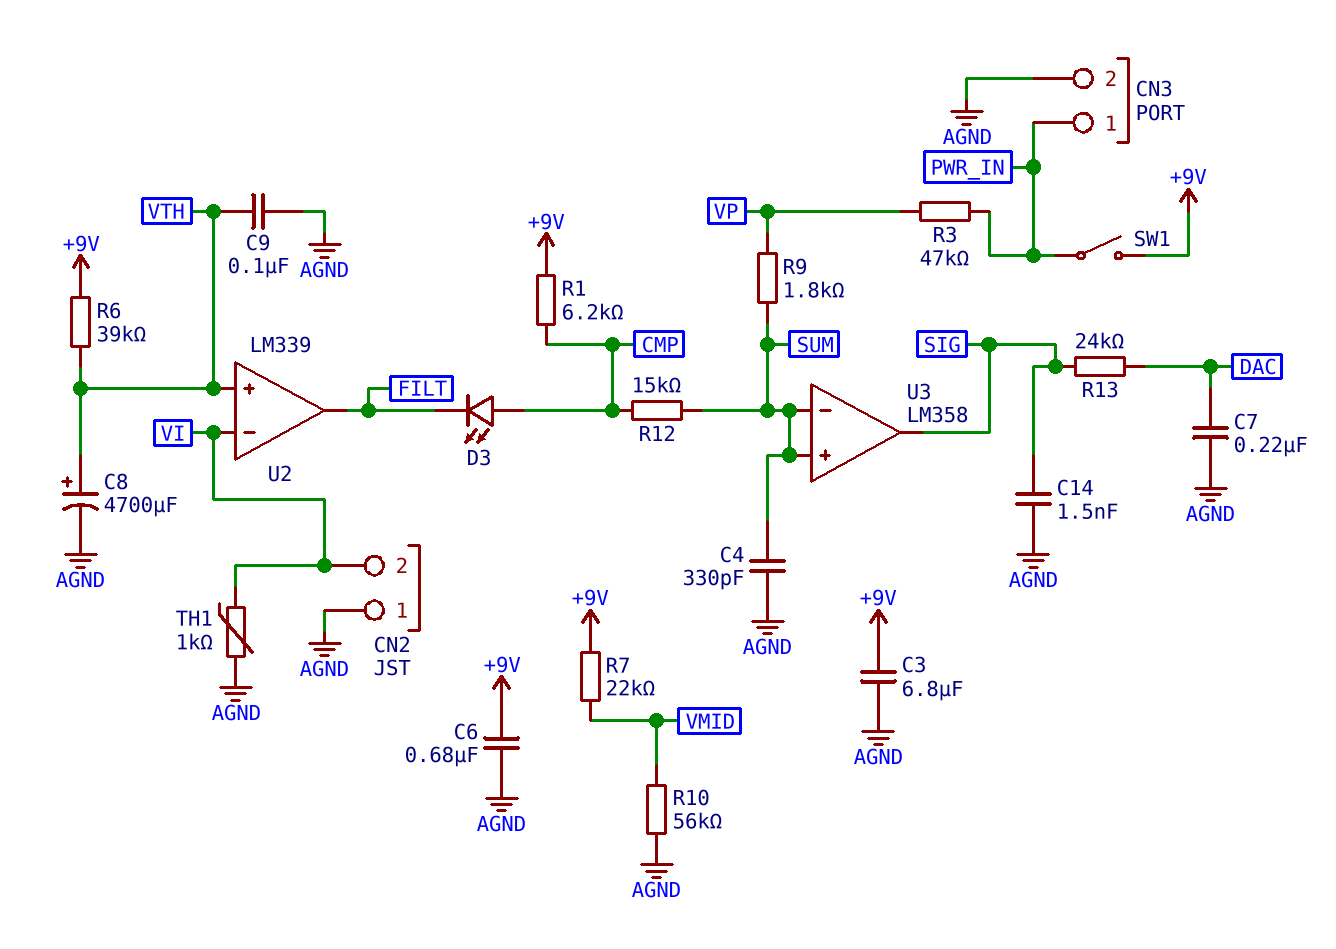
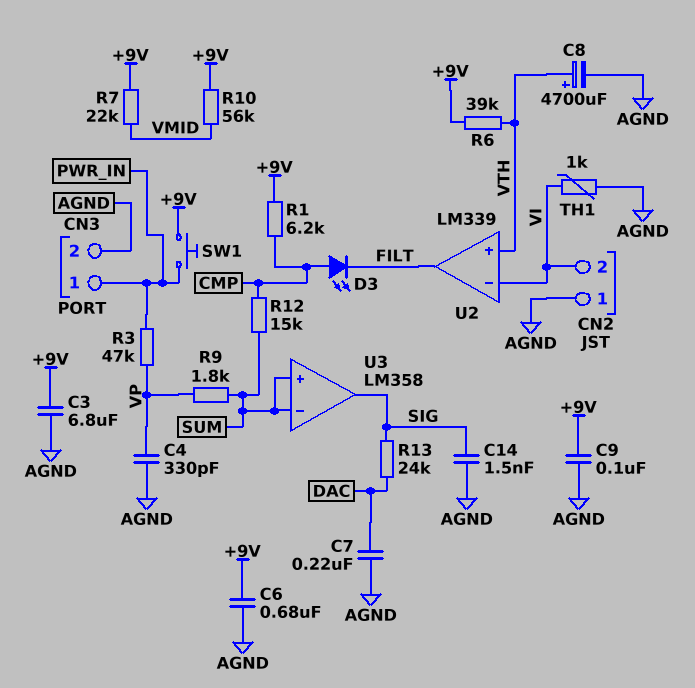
C4: 330pF (AGND, SUM) -> 330pF (AGND, VP)
C9: 100nF (AGND, VTH) -> 100nF (+9V, AGND)
R10: 56k (AGND, VMID) -> 56k (+9V, VMID)
SW1: switch (+9V, PWR_IN) -> button (+9V, PWR_IN)

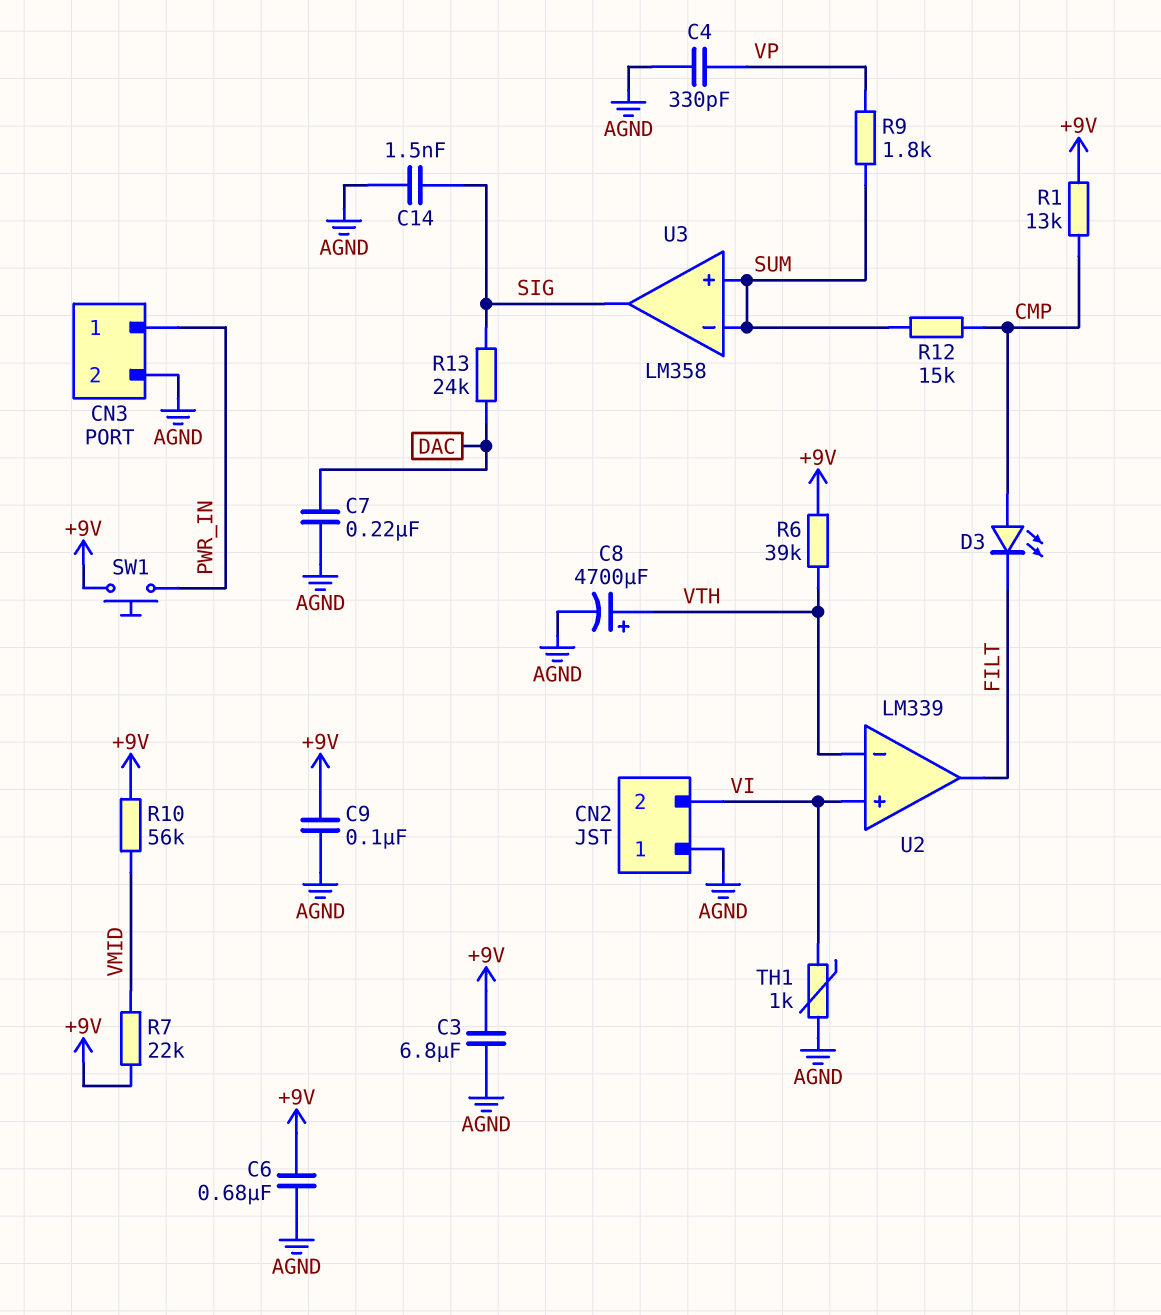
R1: 6.2k (+9V, CMP) -> 13k (+9V, CMP)
R3: 47k (PWR_IN, VP) -> none
U2 pin in+: VTH -> VI
U2 pin in-: VI -> VTH

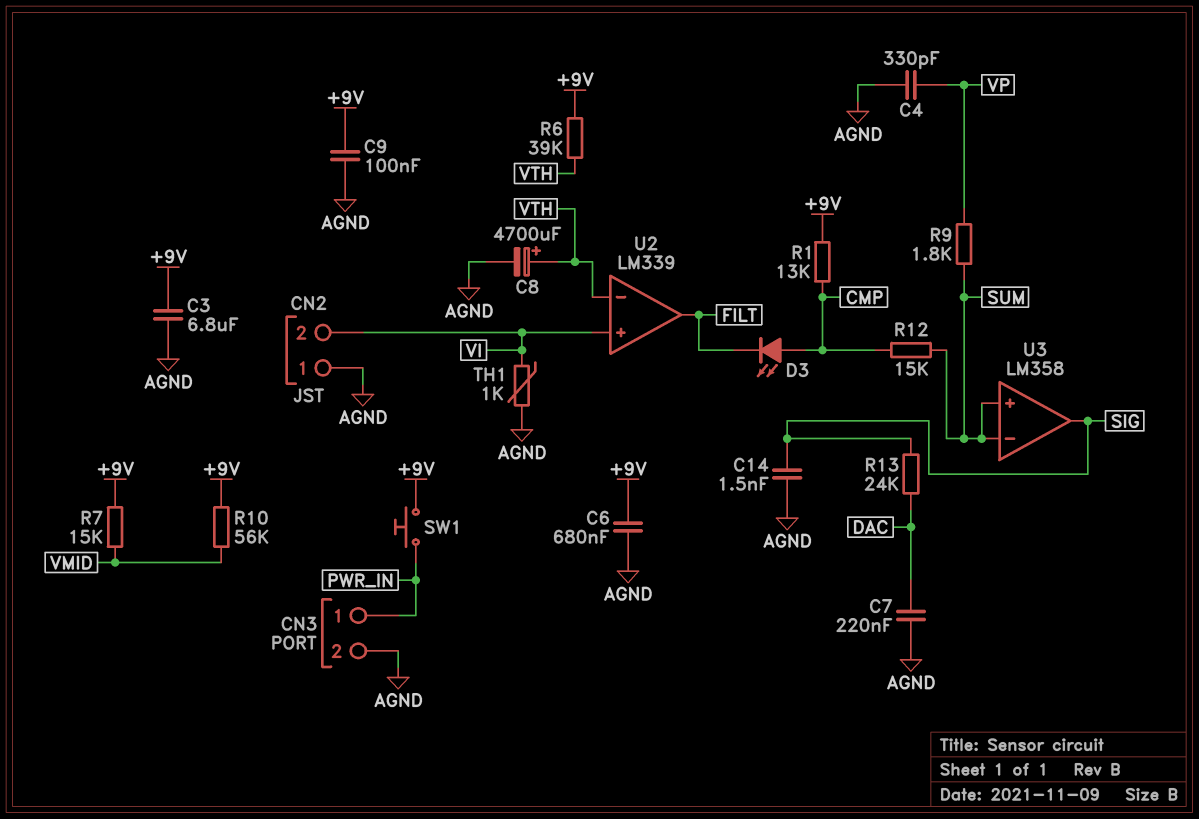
R7: 22k (+9V, VMID) -> 15k (+9V, VMID)

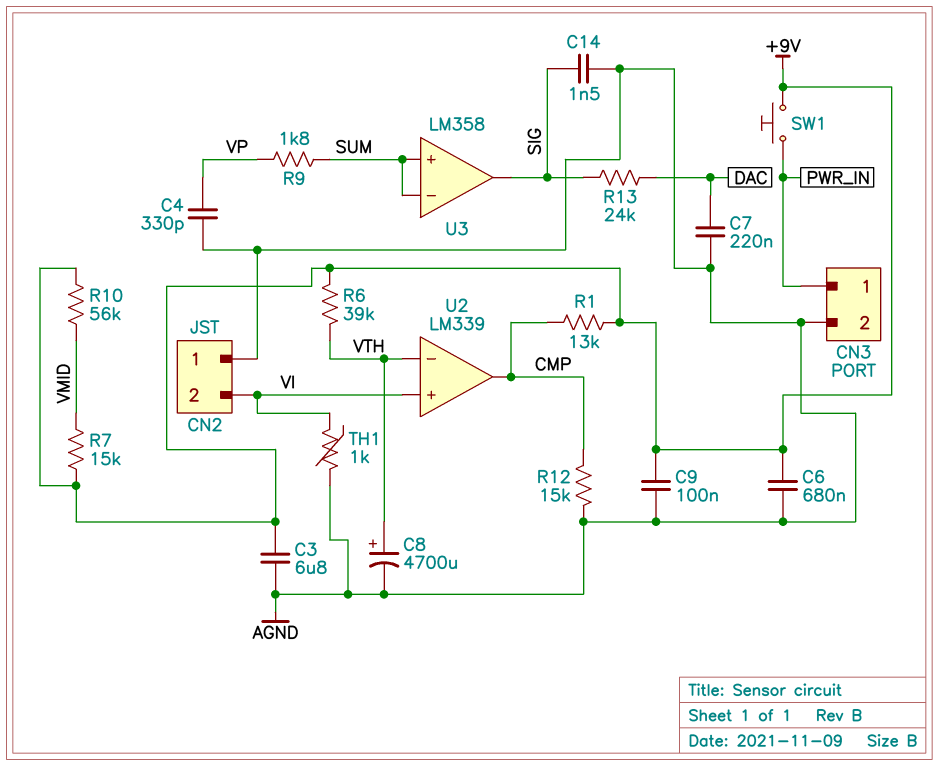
D3: LED (A CMP, K FILT) -> none
R12: 15k (CMP, SUM) -> 15k (AGND, CMP)
U2 pin out: FILT -> CMP

